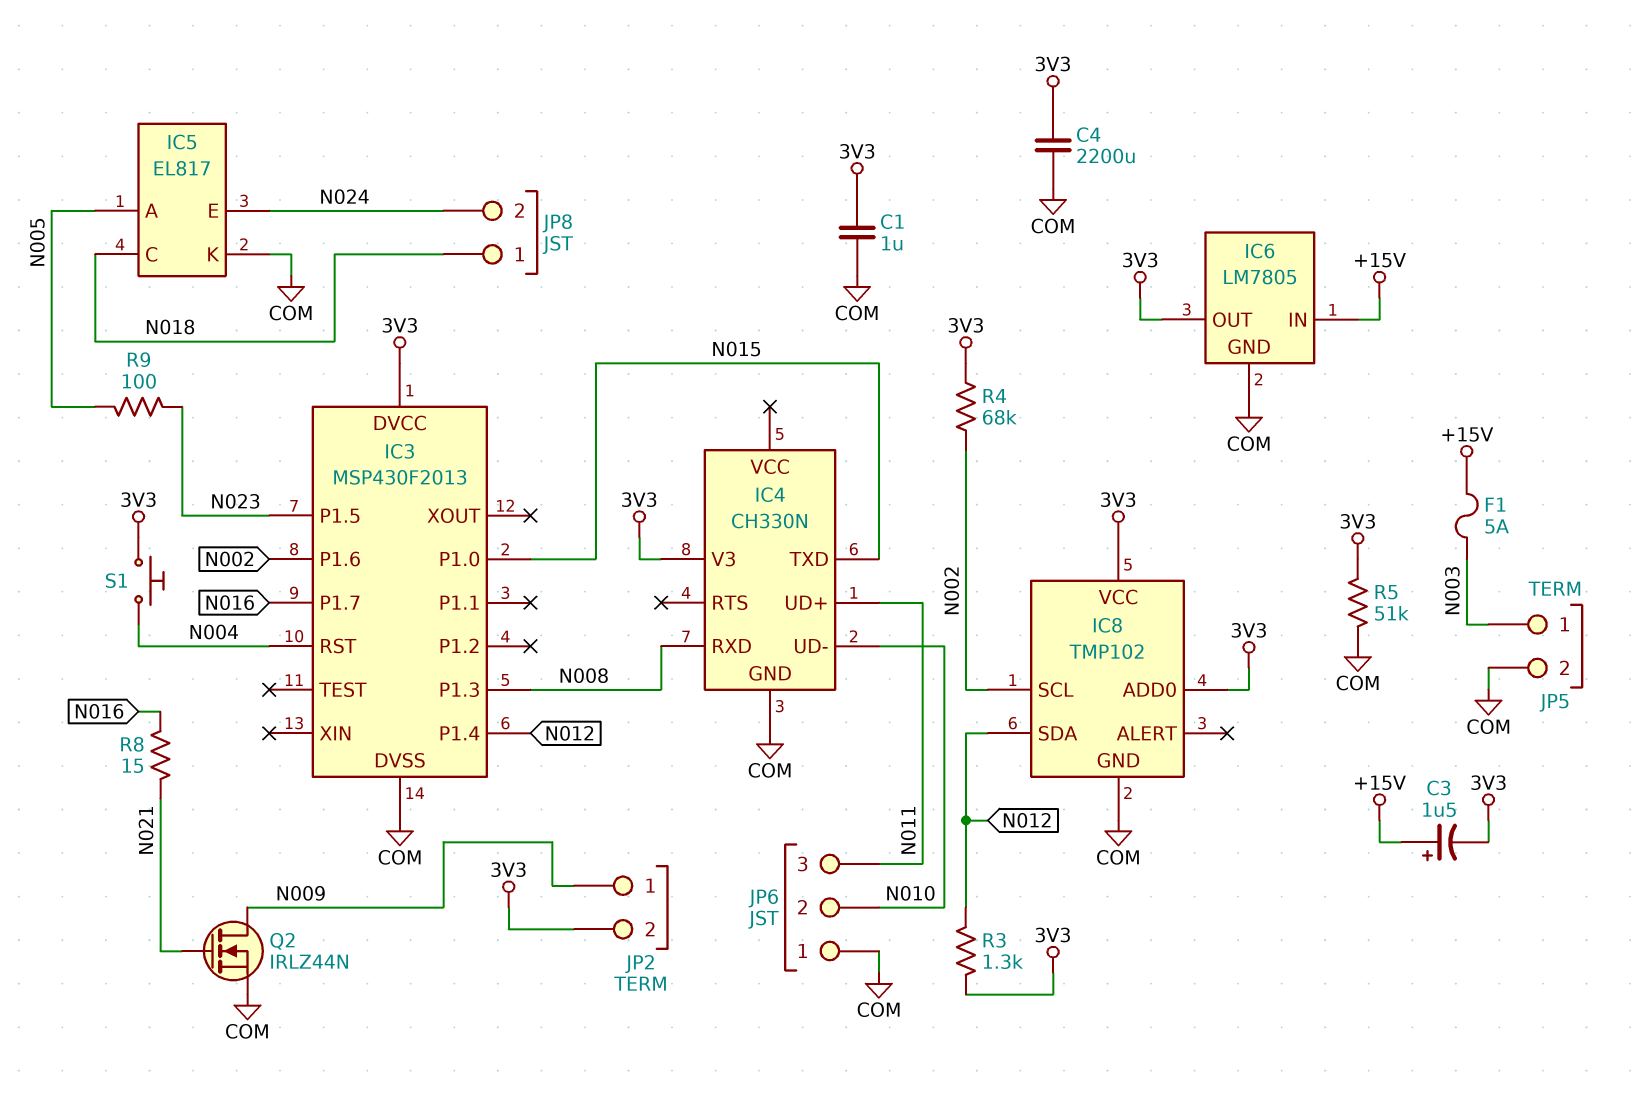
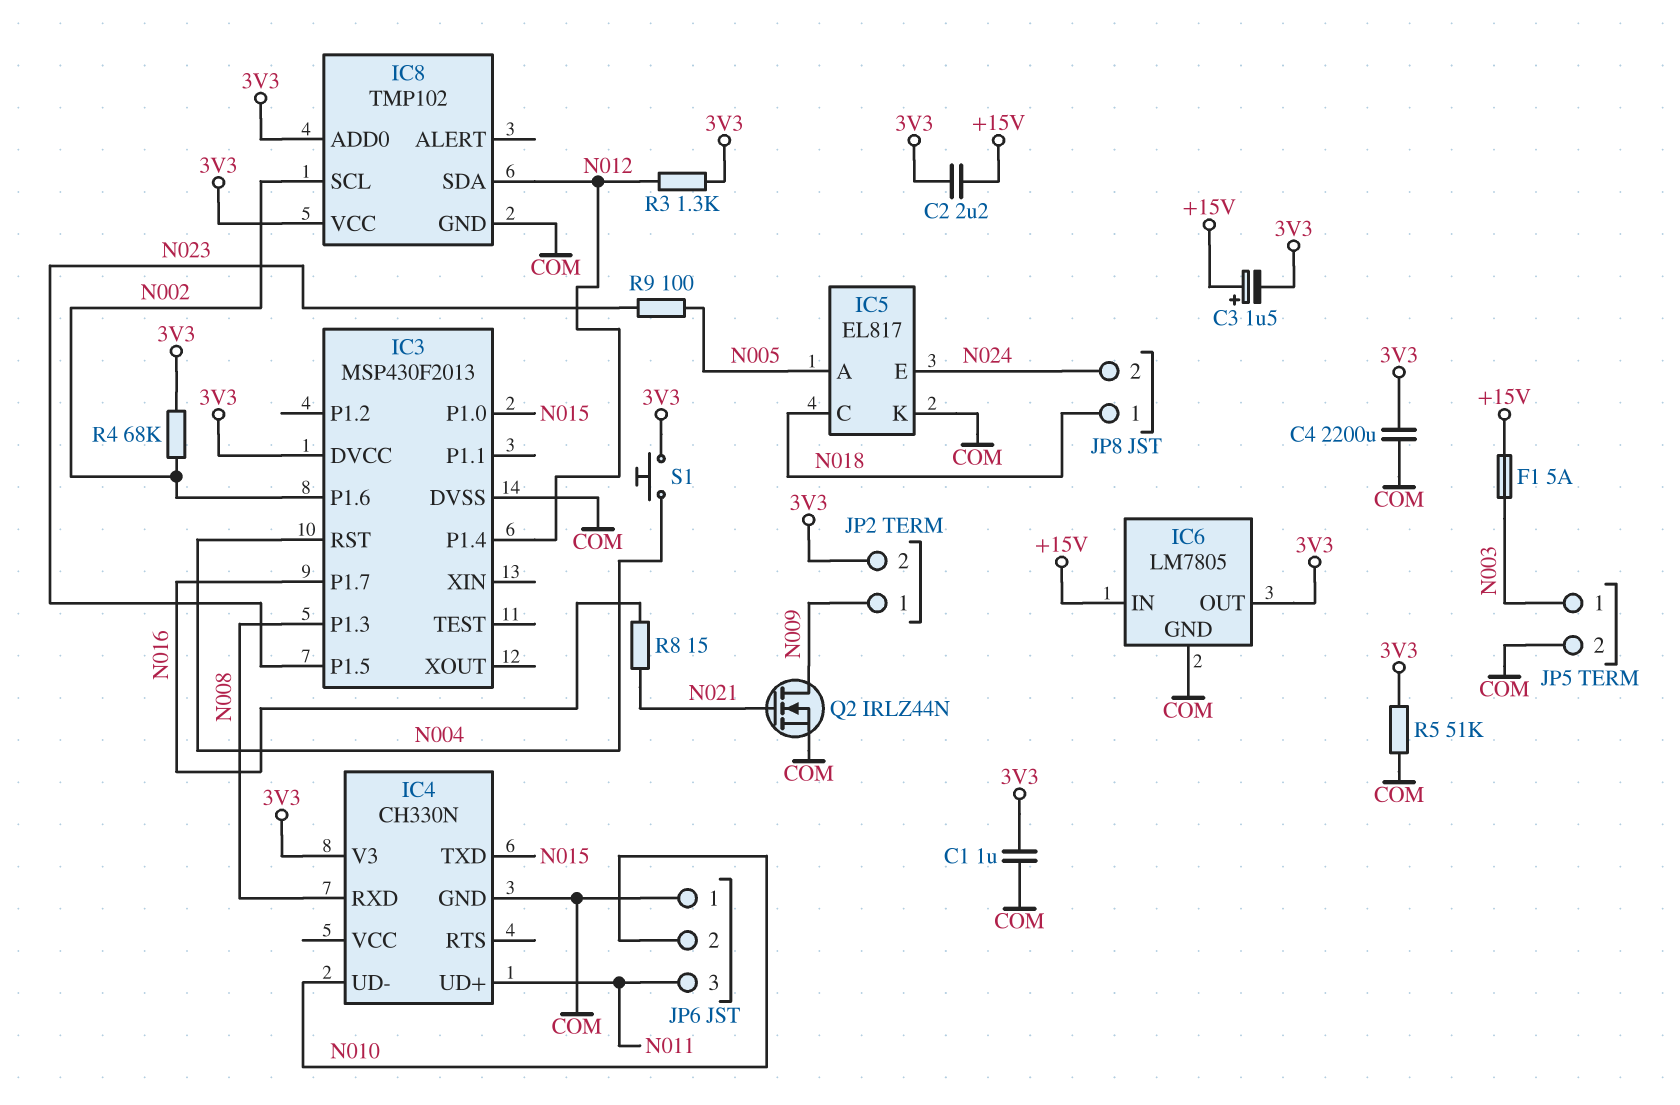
C2: none -> 2.2uF (+15V, 3V3)

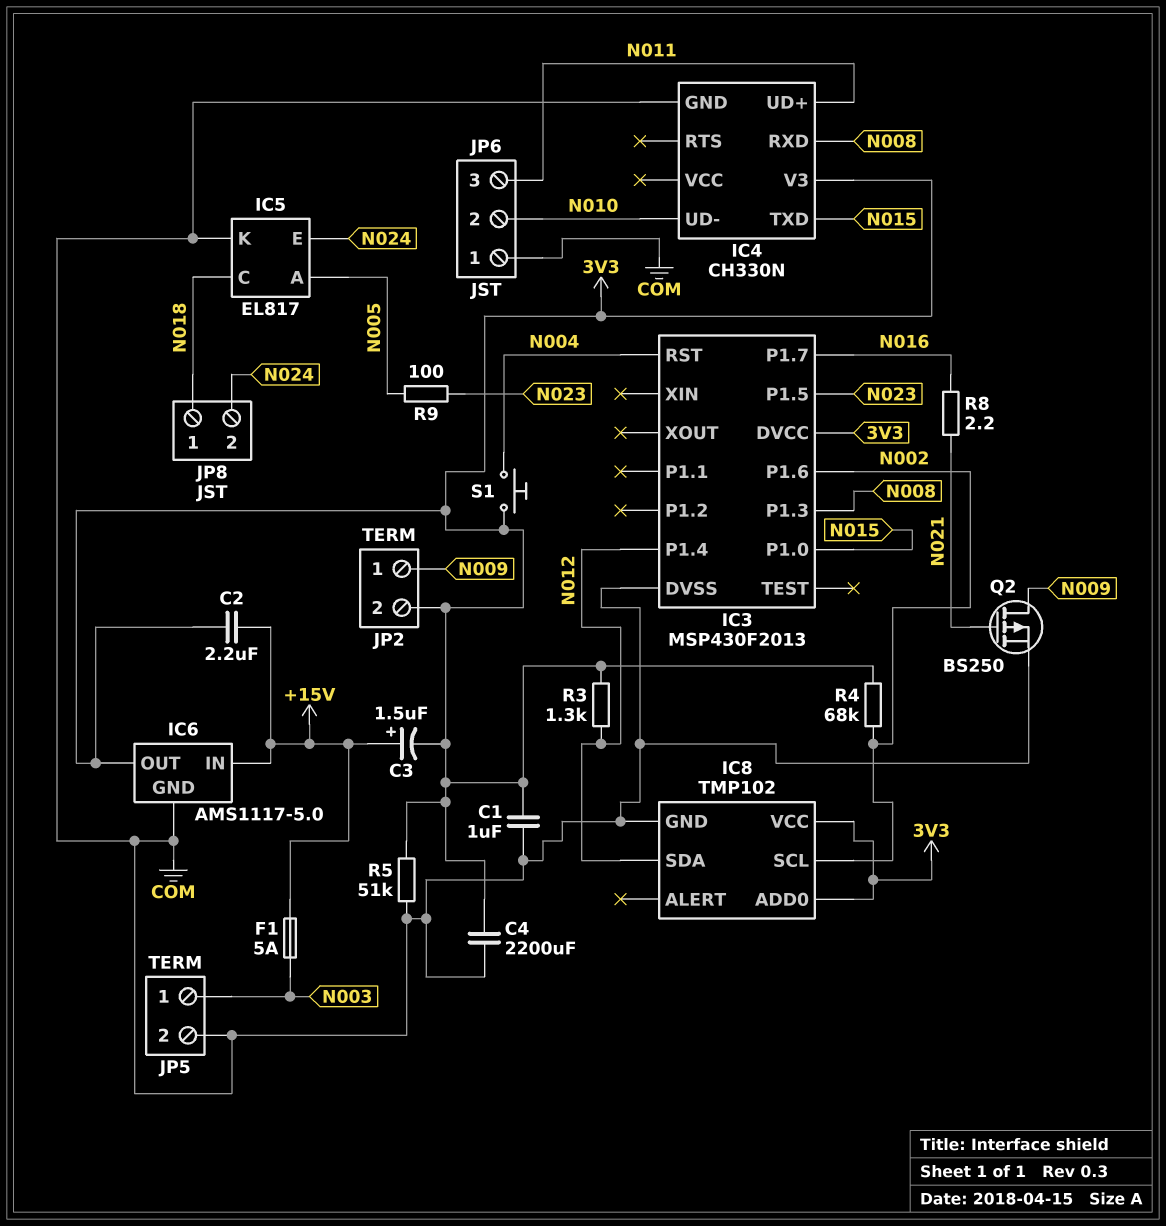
IC6: LM7805 -> AMS1117-5.0
Q2: NMOS IRLZ44N (G N021, D N009, S COM) -> PMOS BS250 (G N021, D N009, S COM)
R8: 15 (N016, N021) -> 2.2 (N016, N021)

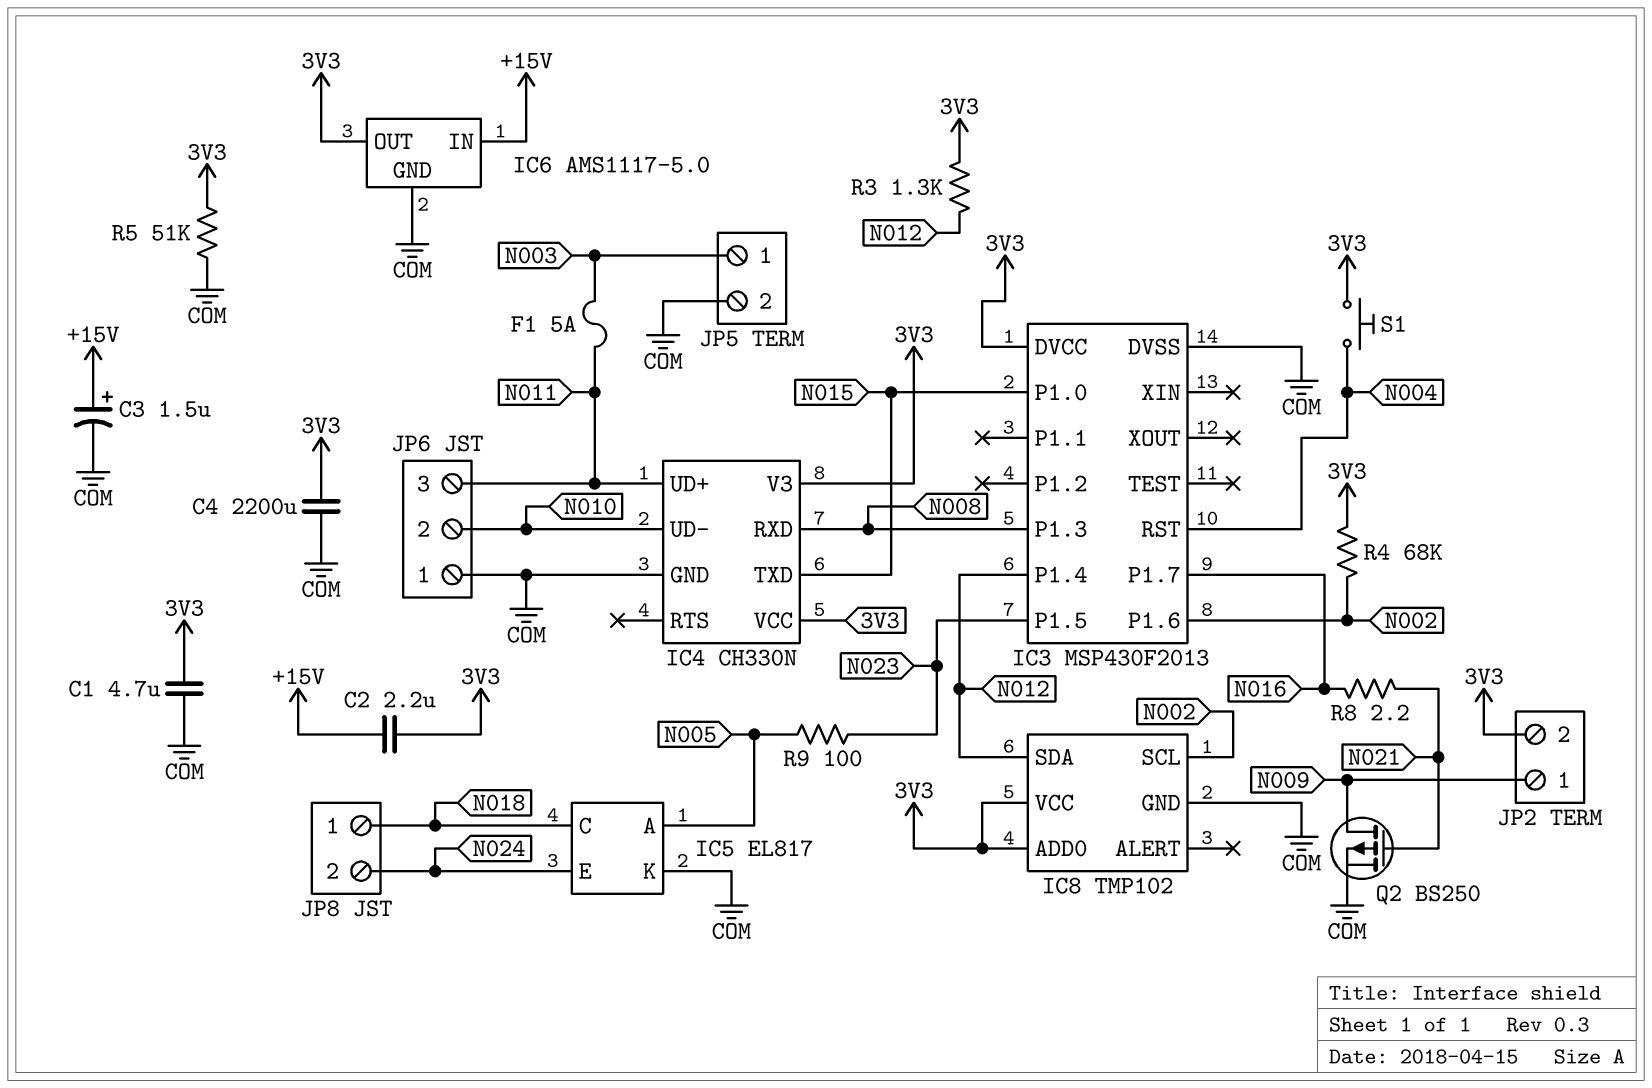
C1: 1uF (3V3, COM) -> 4.7uF (3V3, COM)
C3: 1.5uF (plus +15V, minus 3V3) -> 1.5uF (plus +15V, minus COM)
F1: 5A (+15V, N003) -> 5A (N003, N011)
IC4 pin VCC: none -> 3V3

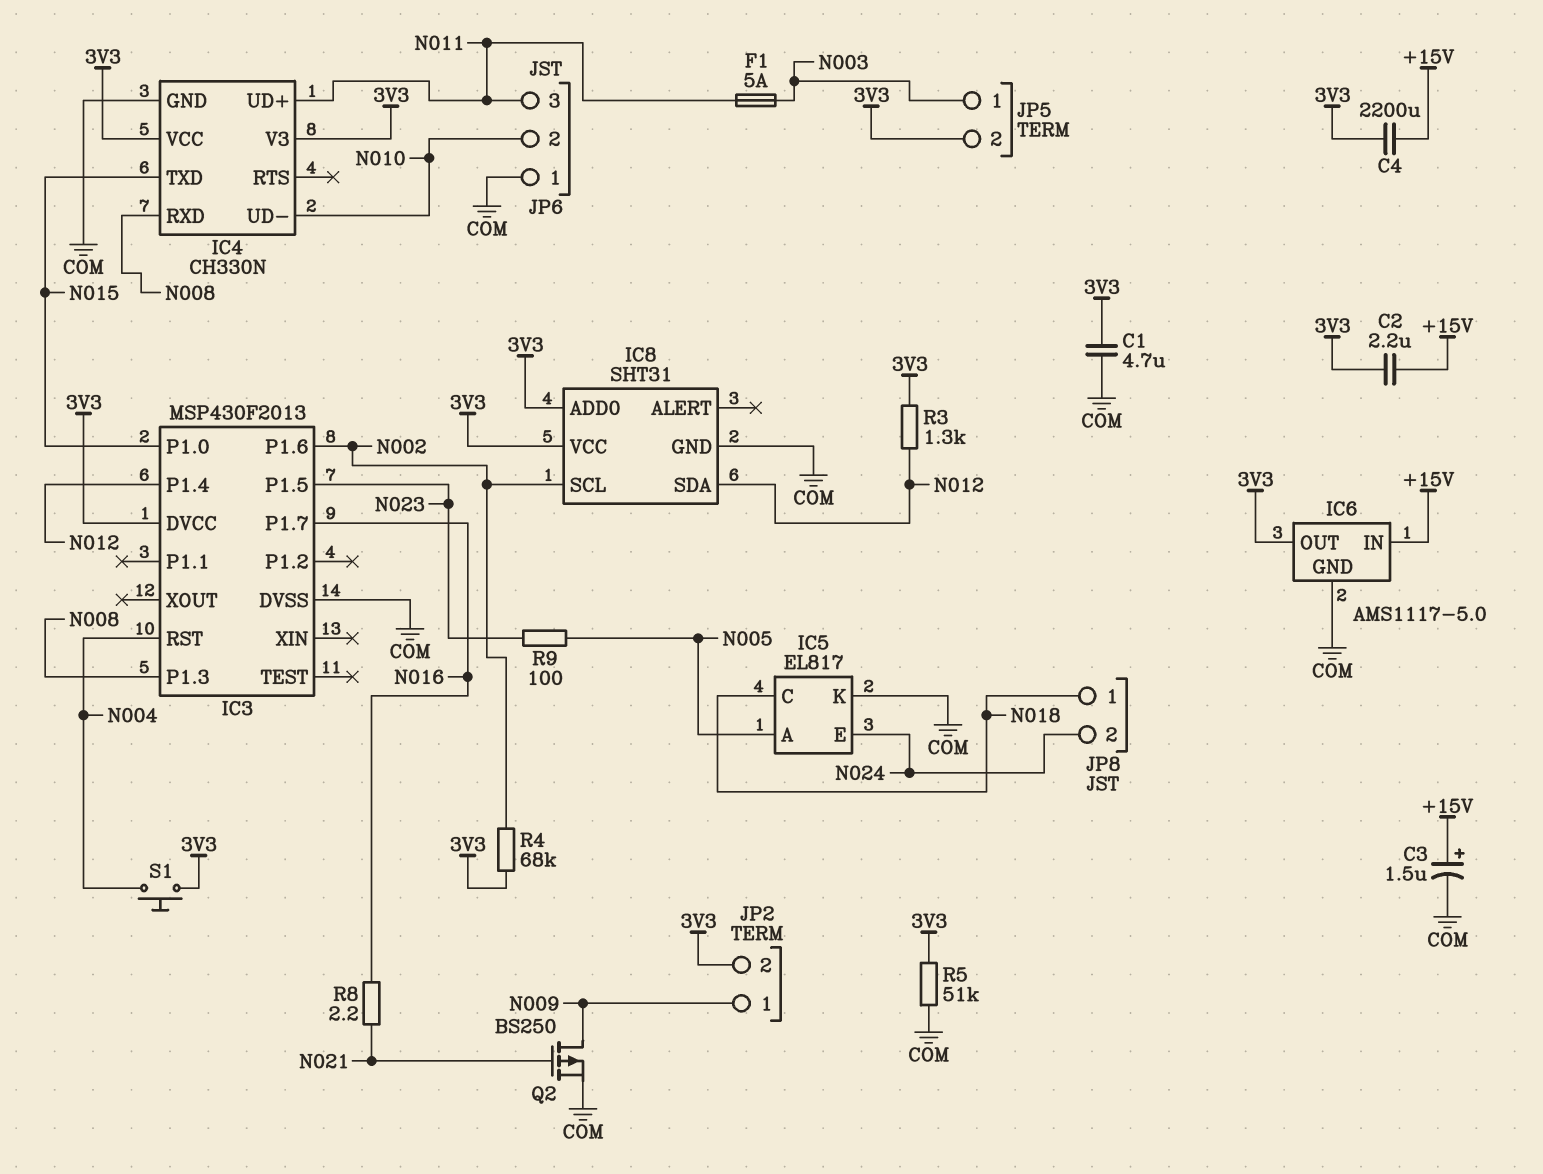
C4: 2200uF (3V3, COM) -> 2200uF (+15V, 3V3)
IC8: TMP102 -> SHT31
JP5 pin 2: COM -> 3V3

